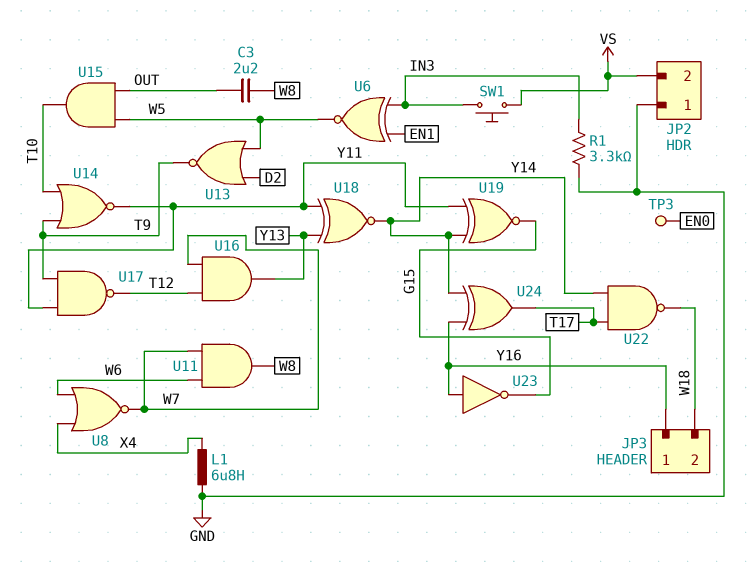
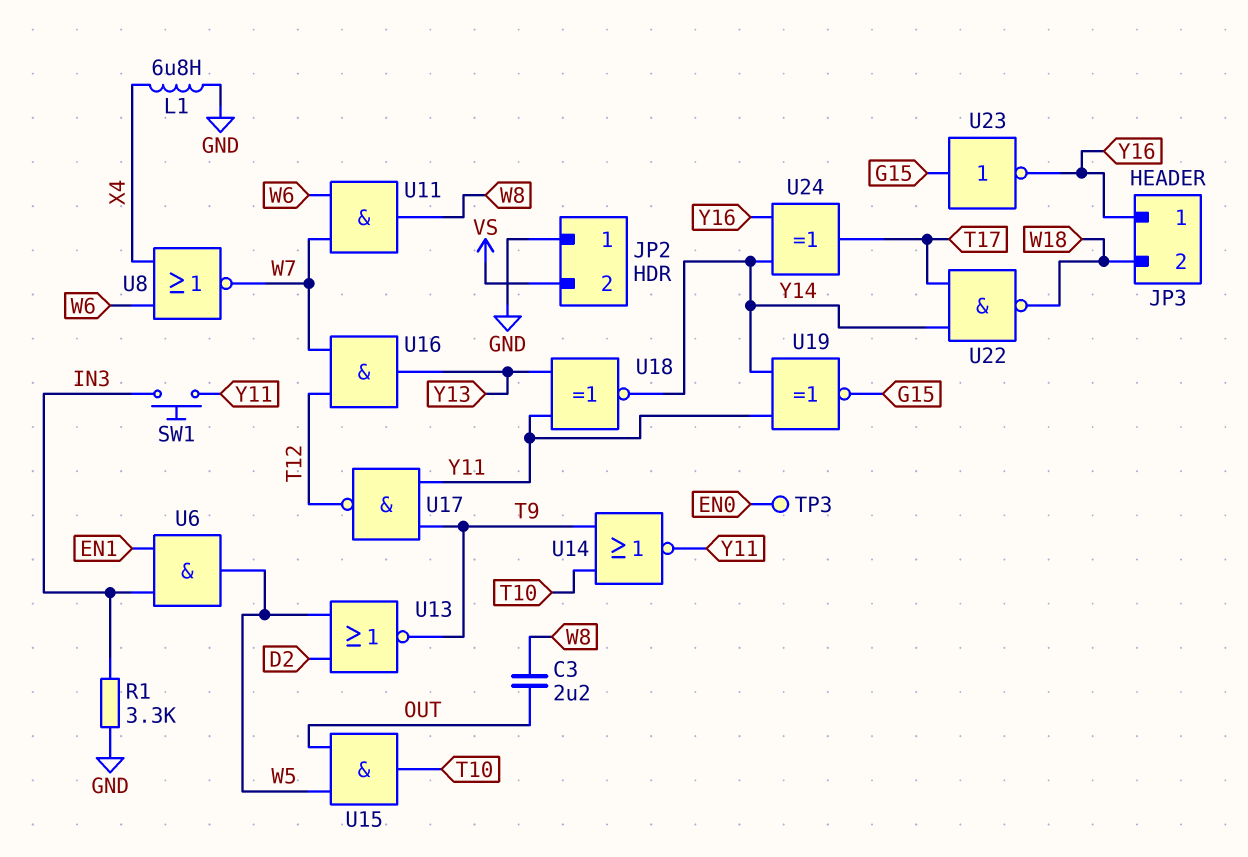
SW1: button (IN3, VS) -> button (IN3, Y11)
U6: XNOR (in EN1, in IN3, out W5) -> AND (in EN1, in IN3, out W5)
U23: NOT (in Y16, out G15) -> NOT (in G15, out Y16)

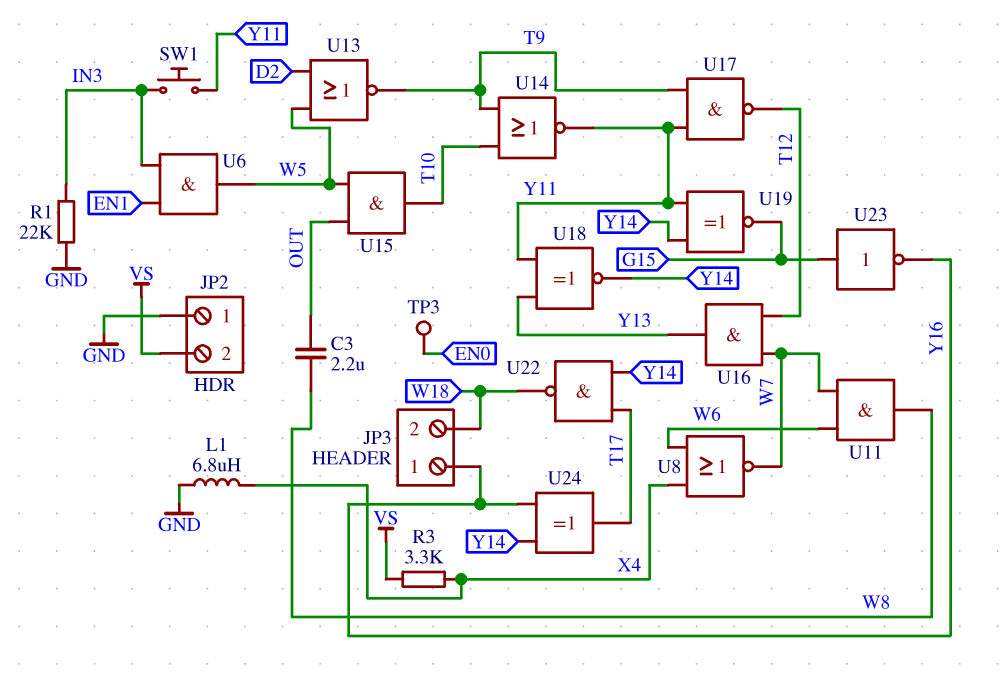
R1: 3.3k (GND, IN3) -> 22k (GND, IN3)
R3: none -> 3.3k (VS, X4)

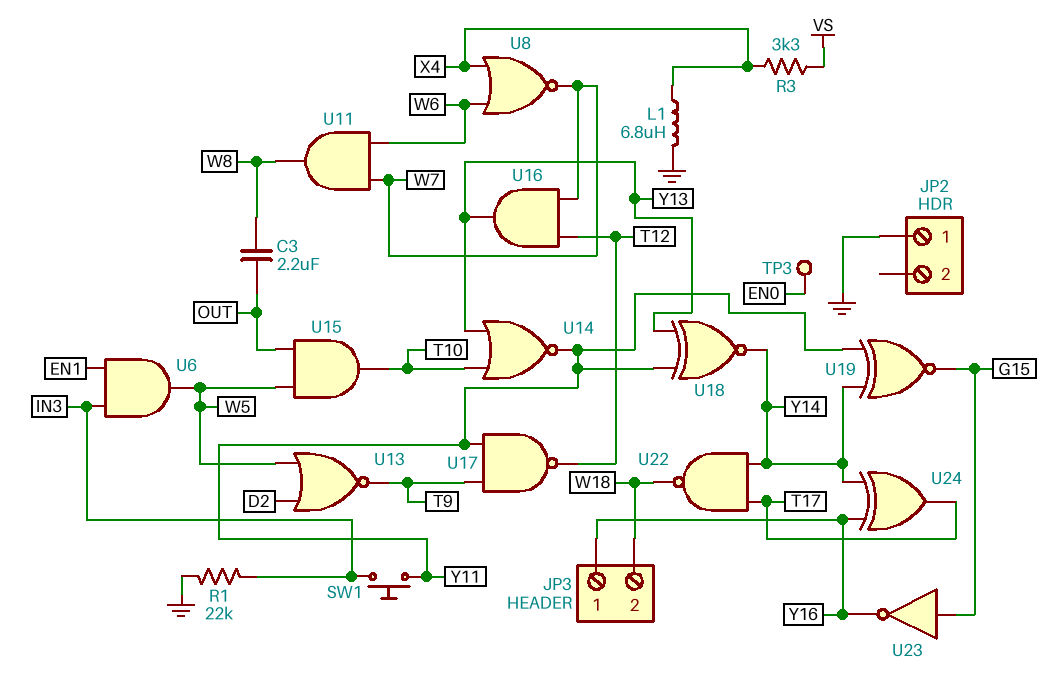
JP2 pin 2: VS -> none
U14: NOR (in T9, in T10, out Y11) -> NOR (in T10, in Y13, out Y11)

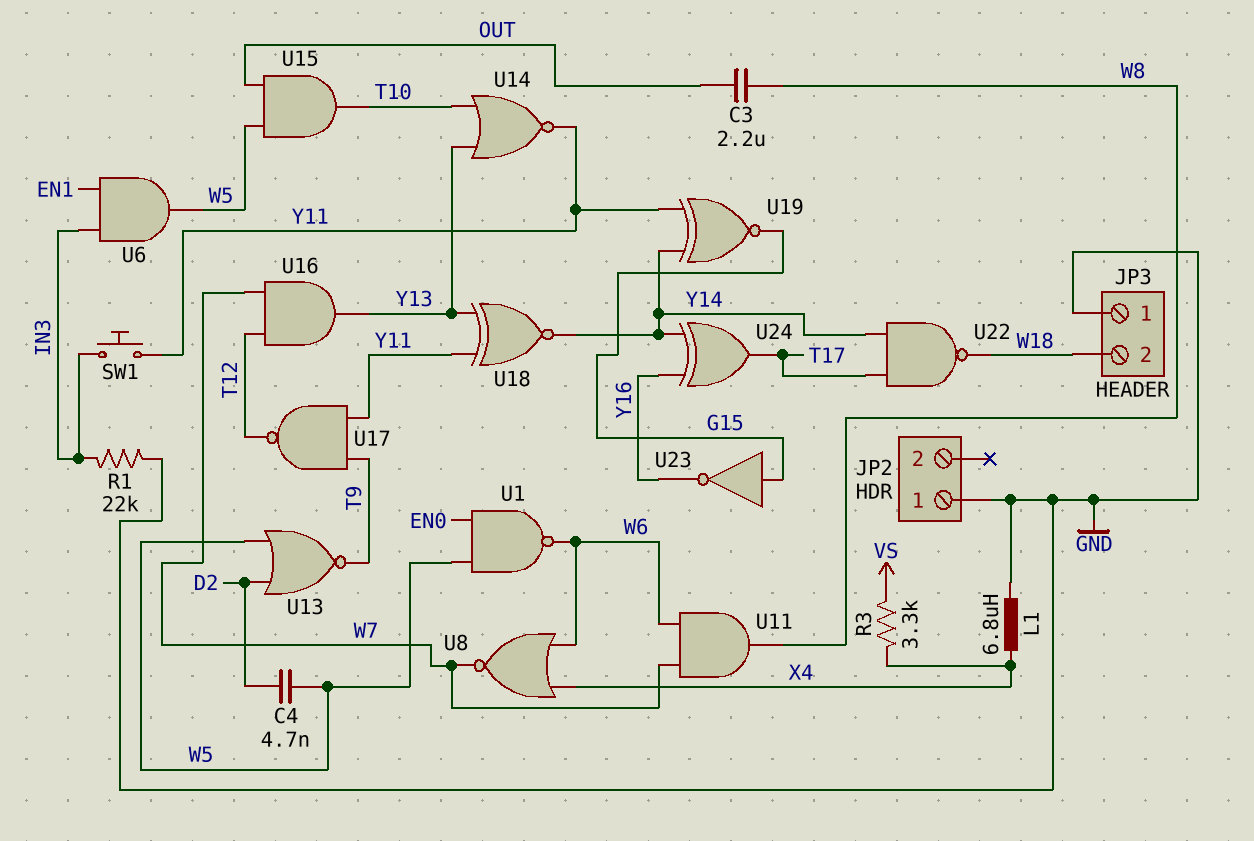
C4: none -> 4.7nF (D2, W5)
JP3 pin 1: Y16 -> GND
TP3: test point (EN0) -> none
U1: none -> NAND (in EN0, in W5, out W6)

